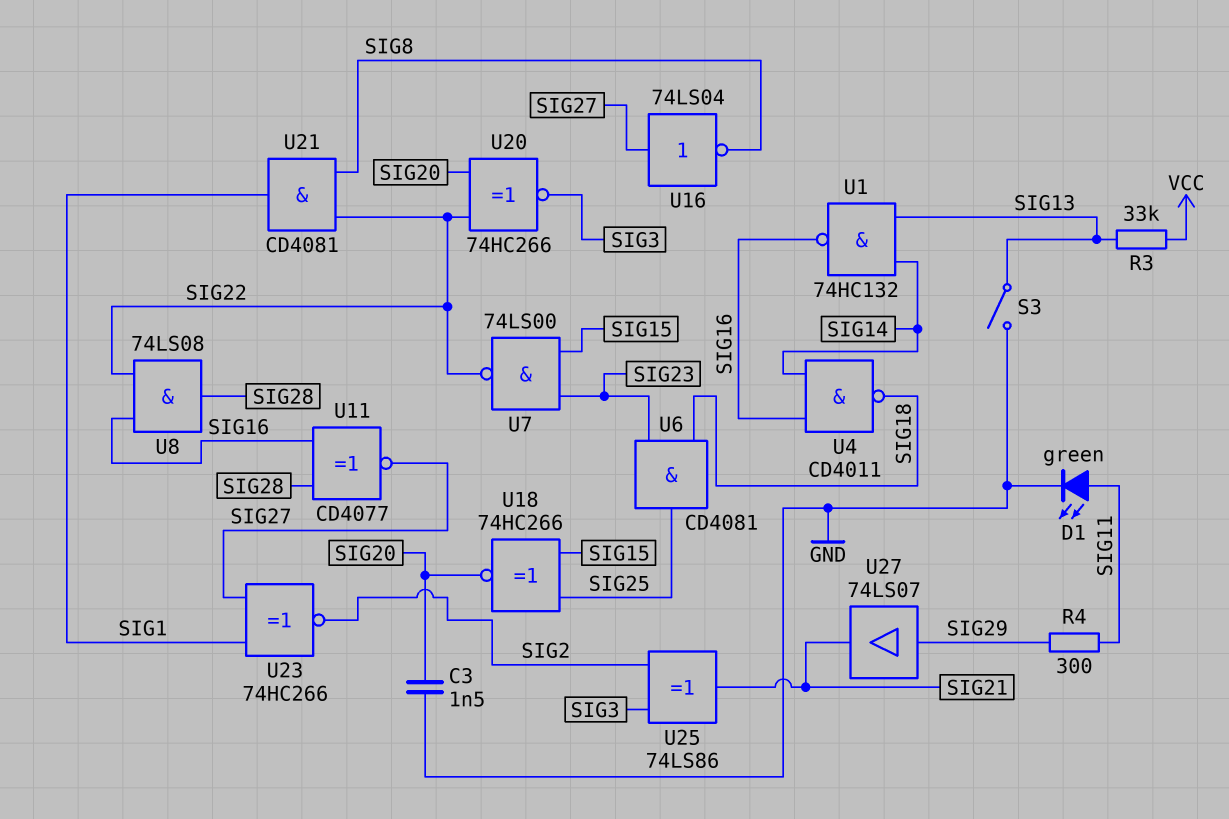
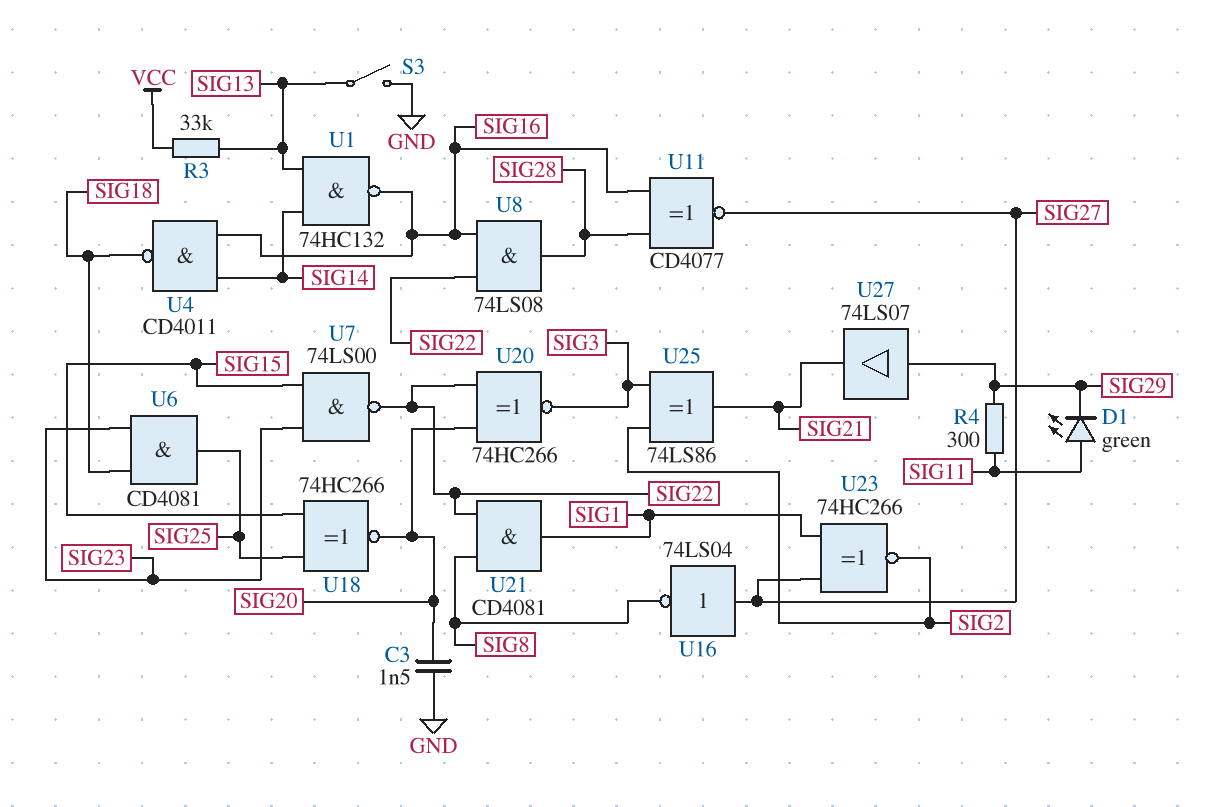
D1: LED green (A SIG11, K GND) -> LED green (A SIG11, K SIG29)

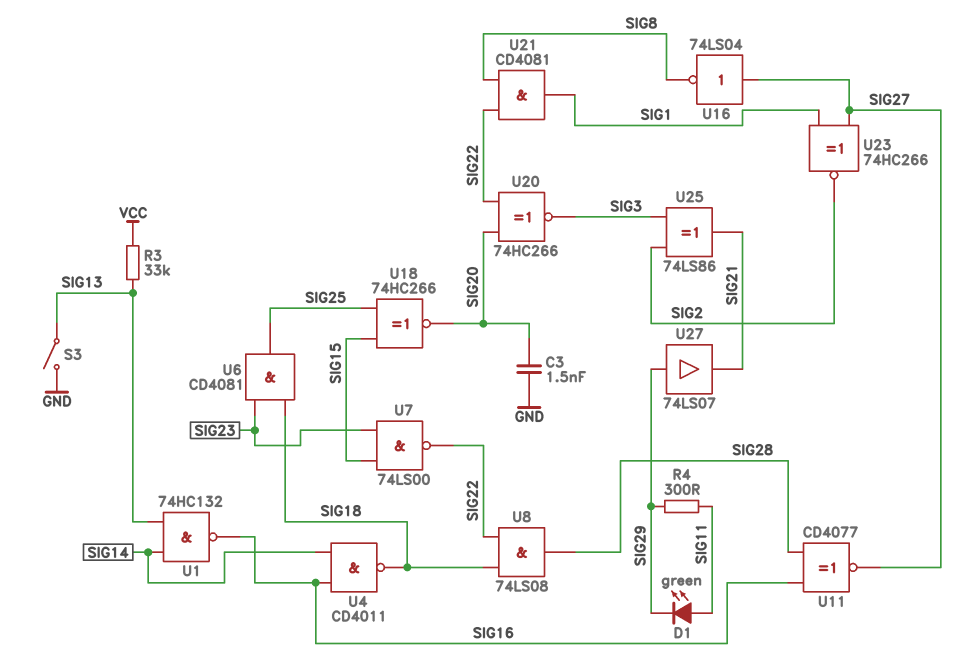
U8: AND 74LS08 (in SIG16, in SIG22, out SIG28) -> AND 74LS08 (in SIG18, in SIG22, out SIG28)

